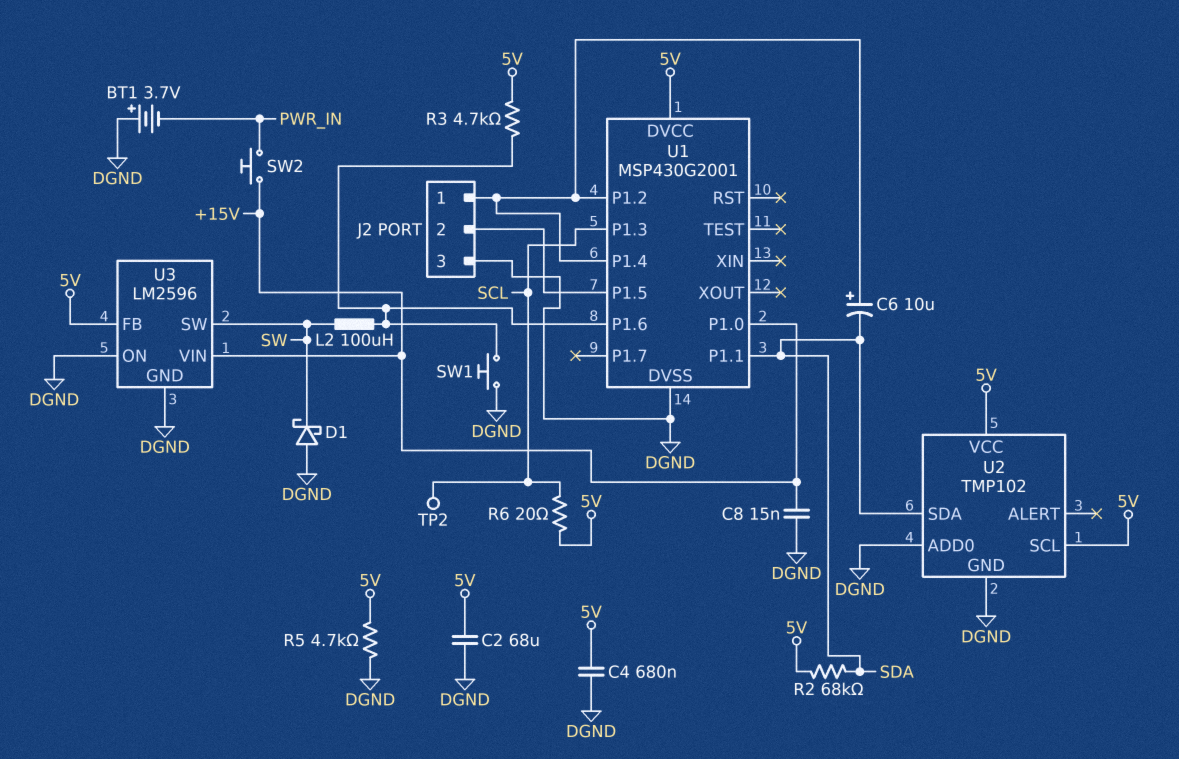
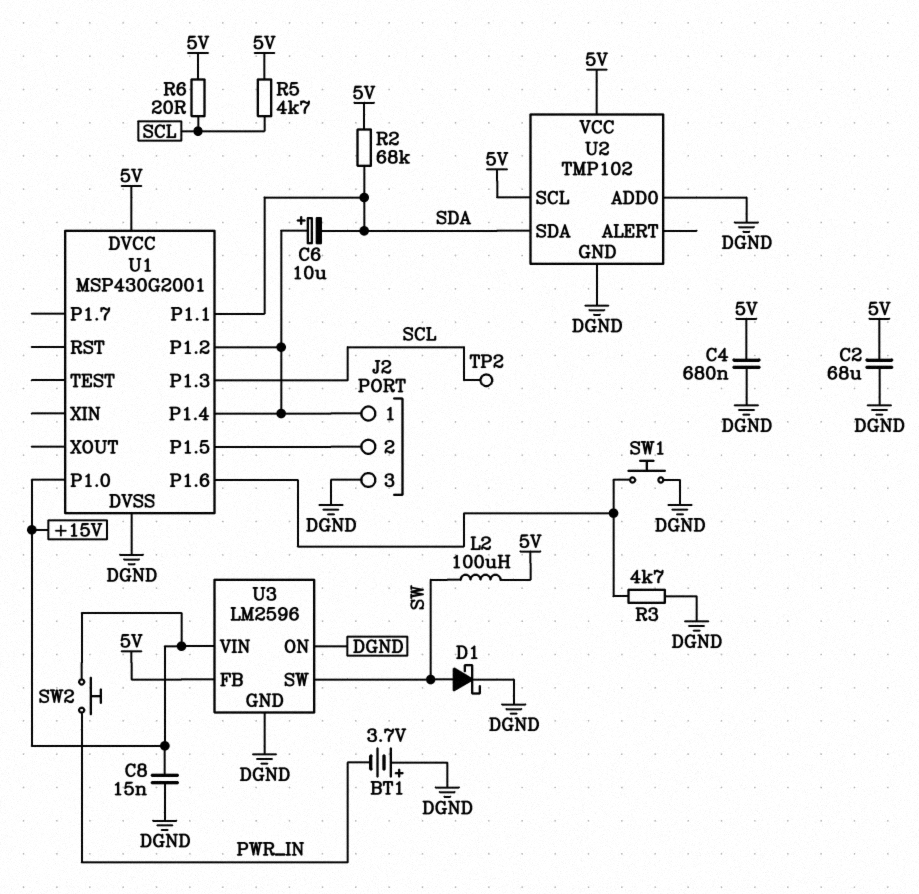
D1: schottky (A DGND, K SW) -> schottky (A SW, K DGND)
L2: 100uH (SW, U1/P1.6) -> 100uH (5V, SW)
R3: 4.7k (5V, U1/P1.6) -> 4.7k (DGND, U1/P1.6)
R5: 4.7k (5V, DGND) -> 4.7k (5V, SCL)

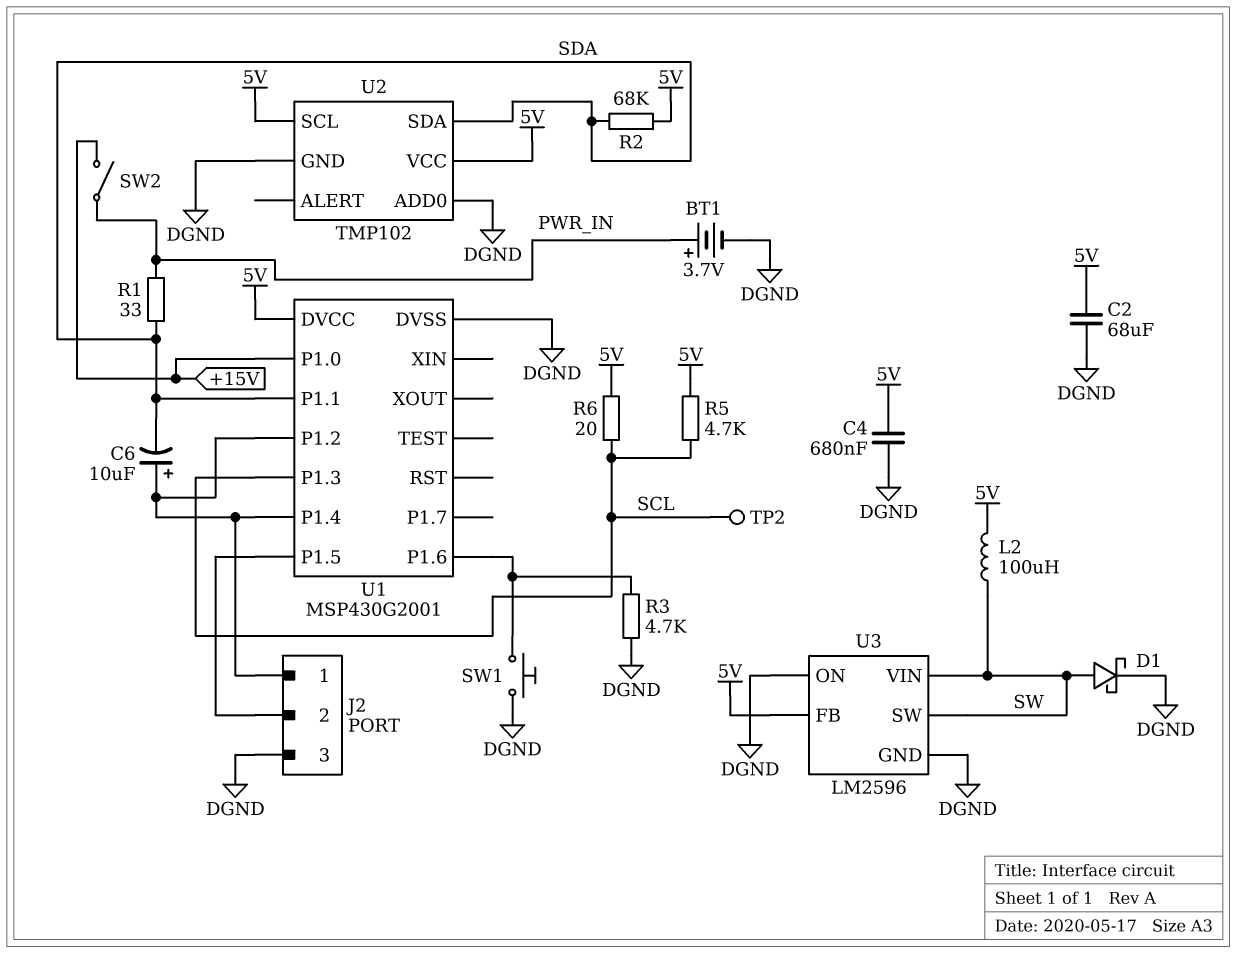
BT1: 3.7V (plus DGND, minus PWR_IN) -> 3.7V (plus PWR_IN, minus DGND)
C8: 15nF (+15V, DGND) -> none
R1: none -> 33 (PWR_IN, SDA)
SW2: button (+15V, PWR_IN) -> switch (+15V, PWR_IN)
U3 pin VIN: +15V -> SW

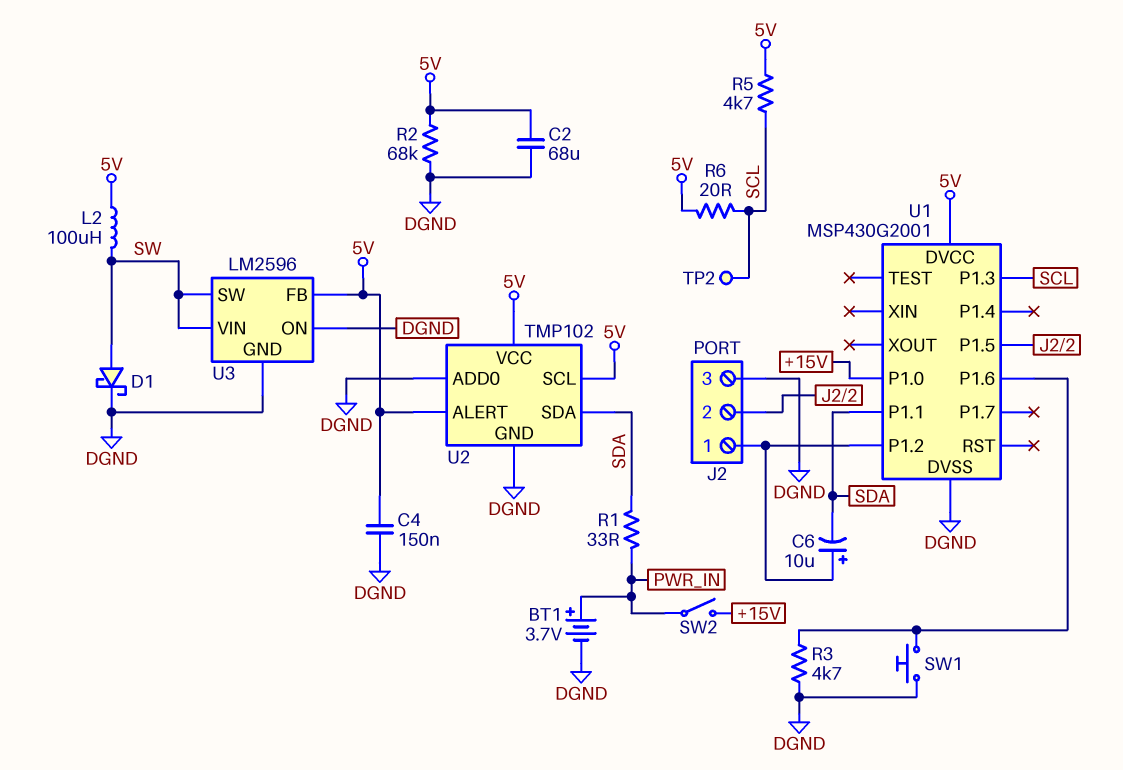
C4: 680nF (5V, DGND) -> 150nF (5V, DGND)
R2: 68k (5V, SDA) -> 68k (5V, DGND)
U1 pin P1.4: J2/1 -> none
U2 pin ALERT: none -> 5V

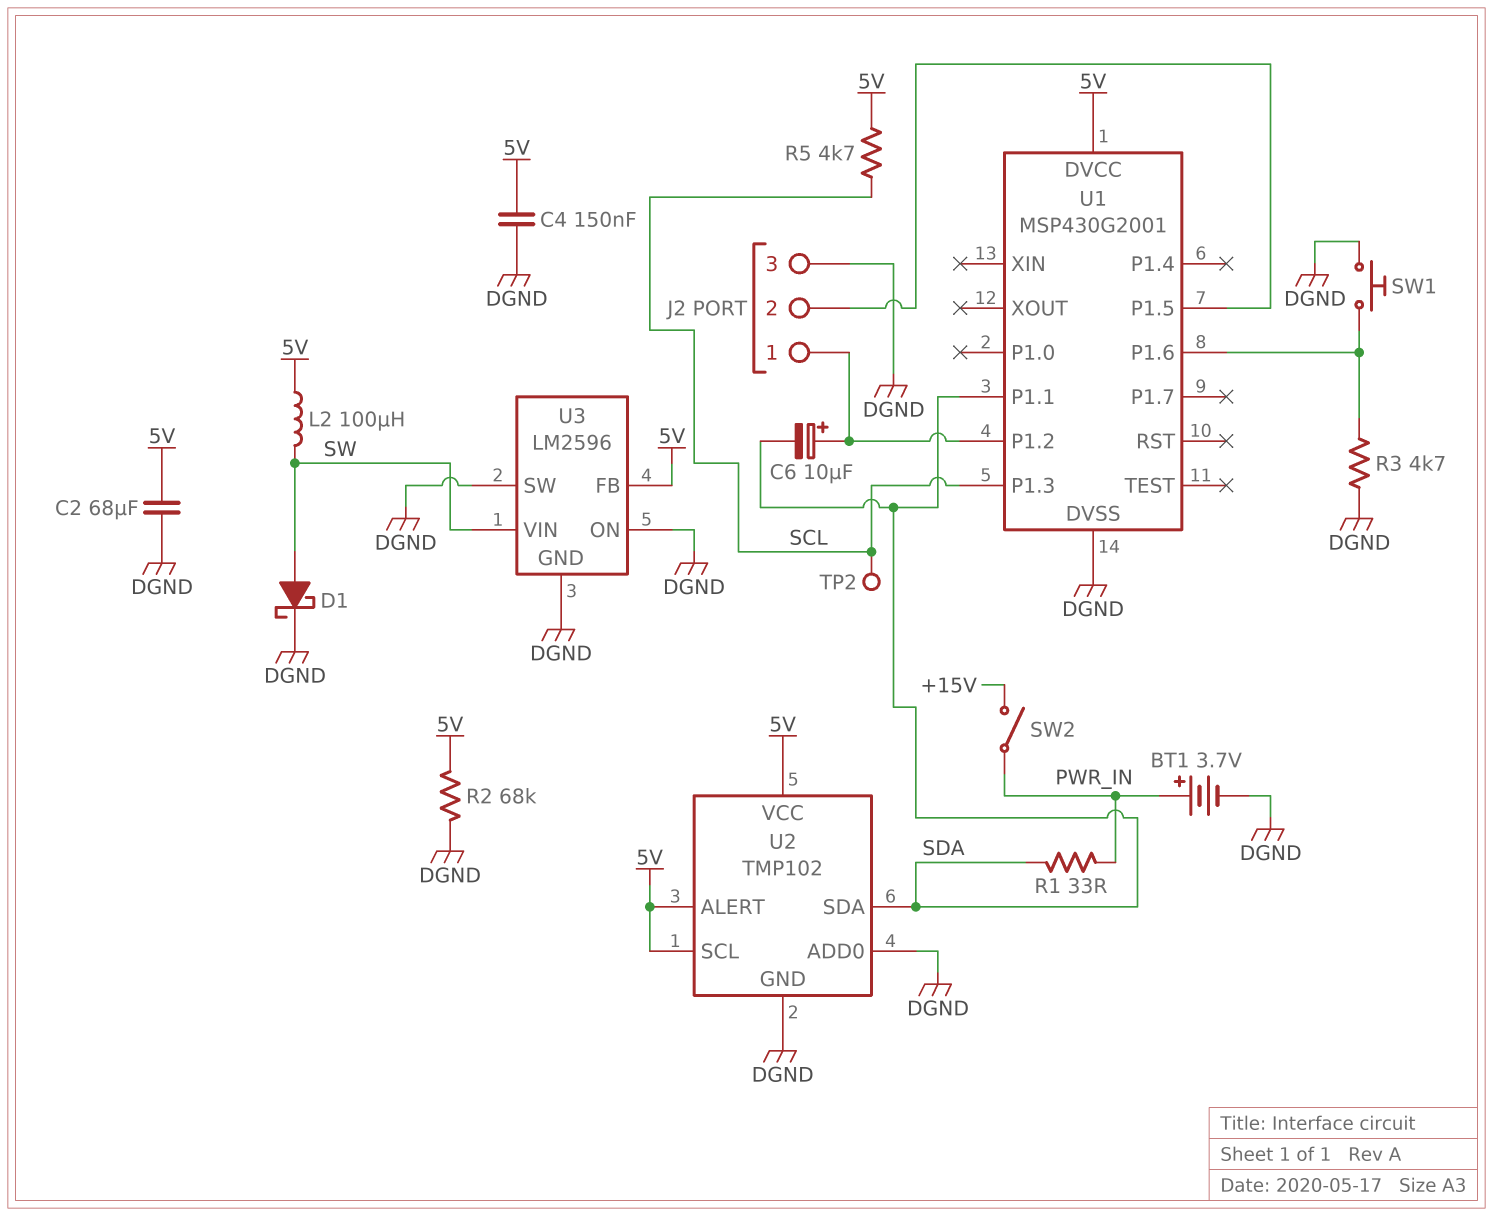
R6: 20 (5V, SCL) -> none
U1 pin P1.0: +15V -> none
U3 pin SW: SW -> DGND

